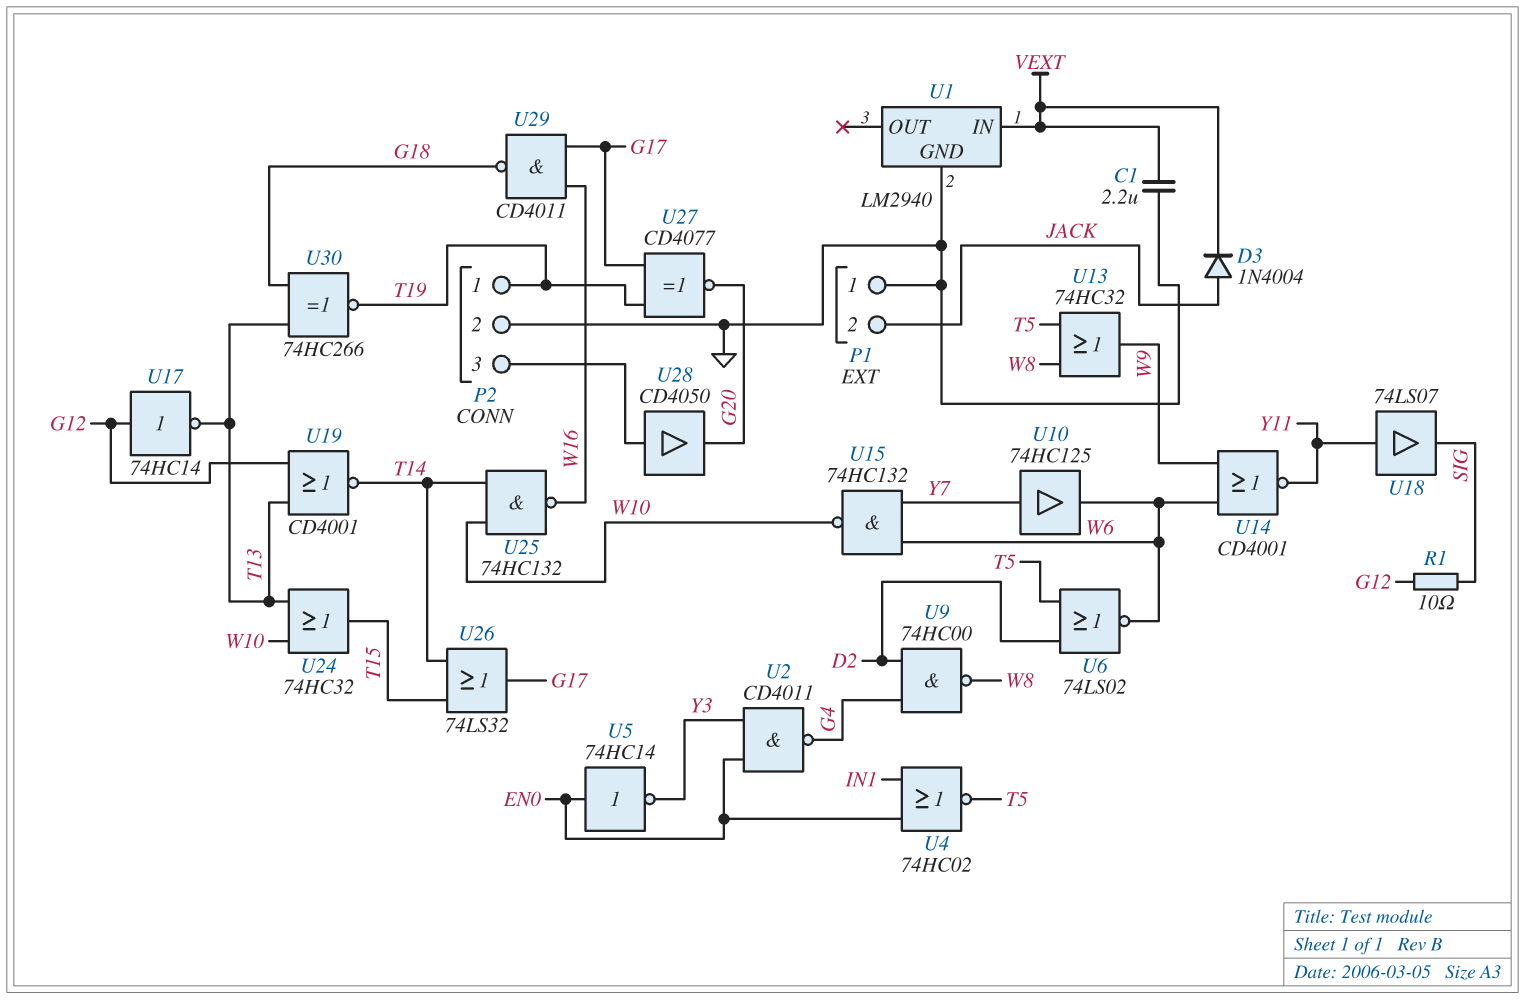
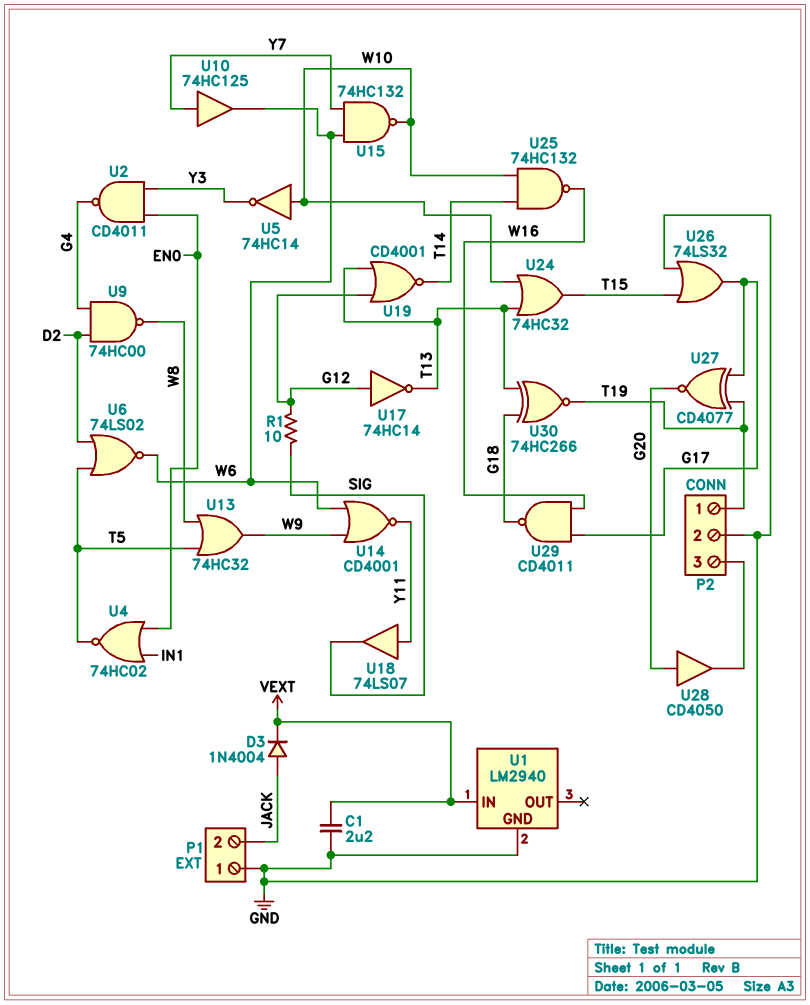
U5: NOT 74HC14 (in EN0, out Y3) -> NOT 74HC14 (in W10, out Y3)
U26: OR 74LS32 (in T14, in T15, out G17) -> OR 74LS32 (in GND, in T15, out G17)
U28: buffer CD4050 (in P2/3, out G20) -> buffer CD4050 (in G20, out P2/3)

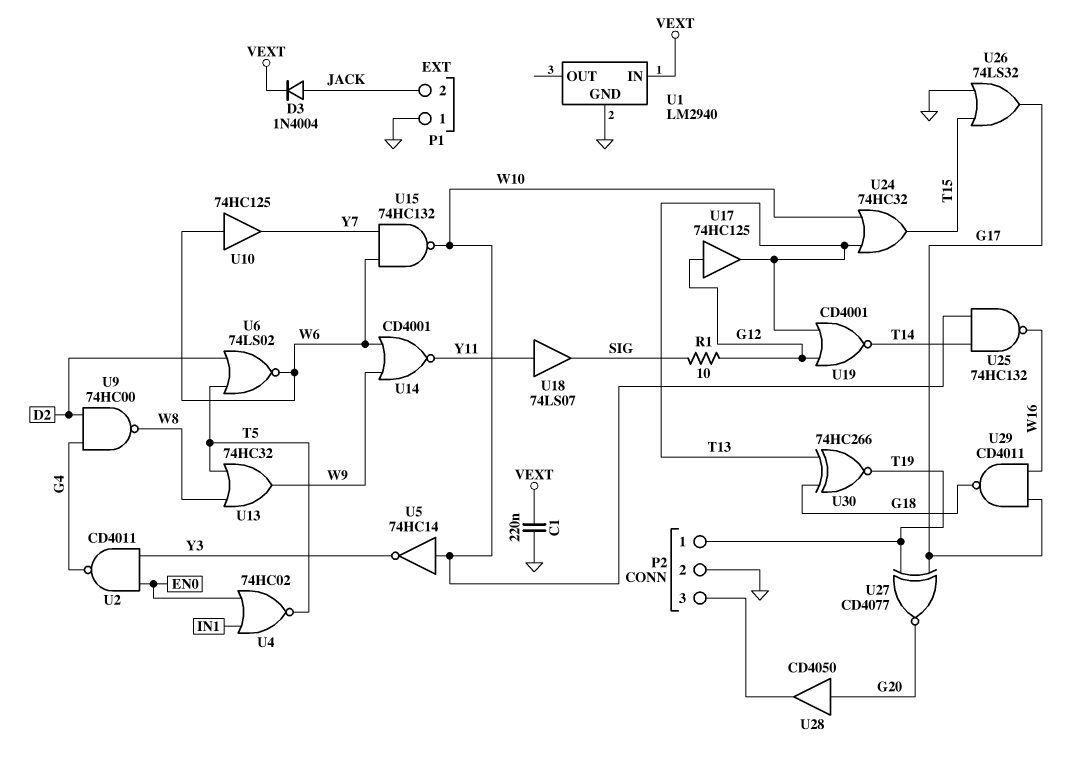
C1: 2.2uF (GND, VEXT) -> 220nF (GND, VEXT)
U10: buffer 74HC125 (in Y7, out W6) -> buffer 74HC125 (in W6, out Y7)
U17: NOT 74HC14 (in G12, out T13) -> buffer 74HC125 (in G12, out T13)

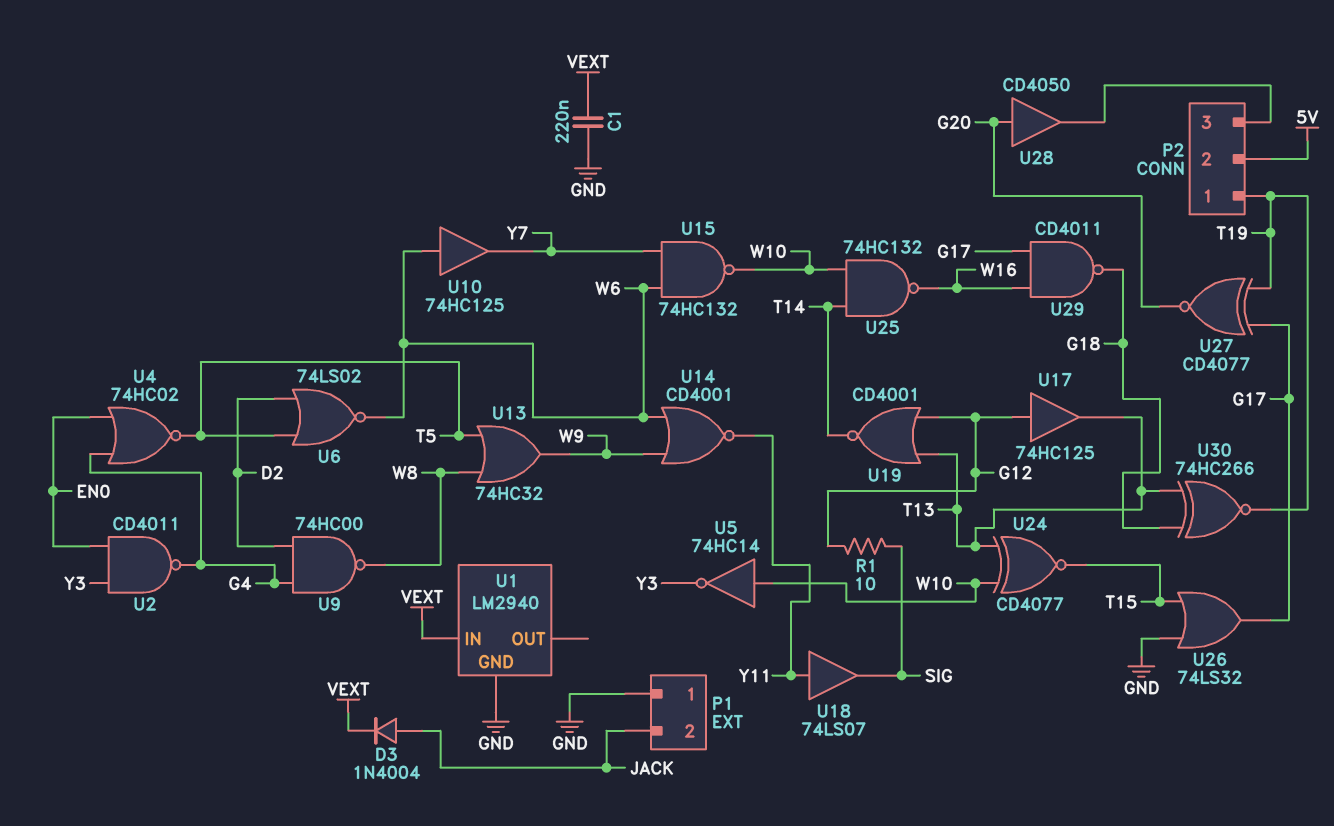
P2 pin 2: GND -> 5V
U4: NOR 74HC02 (in EN0, in IN1, out T5) -> NOR 74HC02 (in EN0, in G4, out T5)
U24: OR 74HC32 (in T13, in W10, out T15) -> XNOR CD4077 (in T13, in W10, out T15)

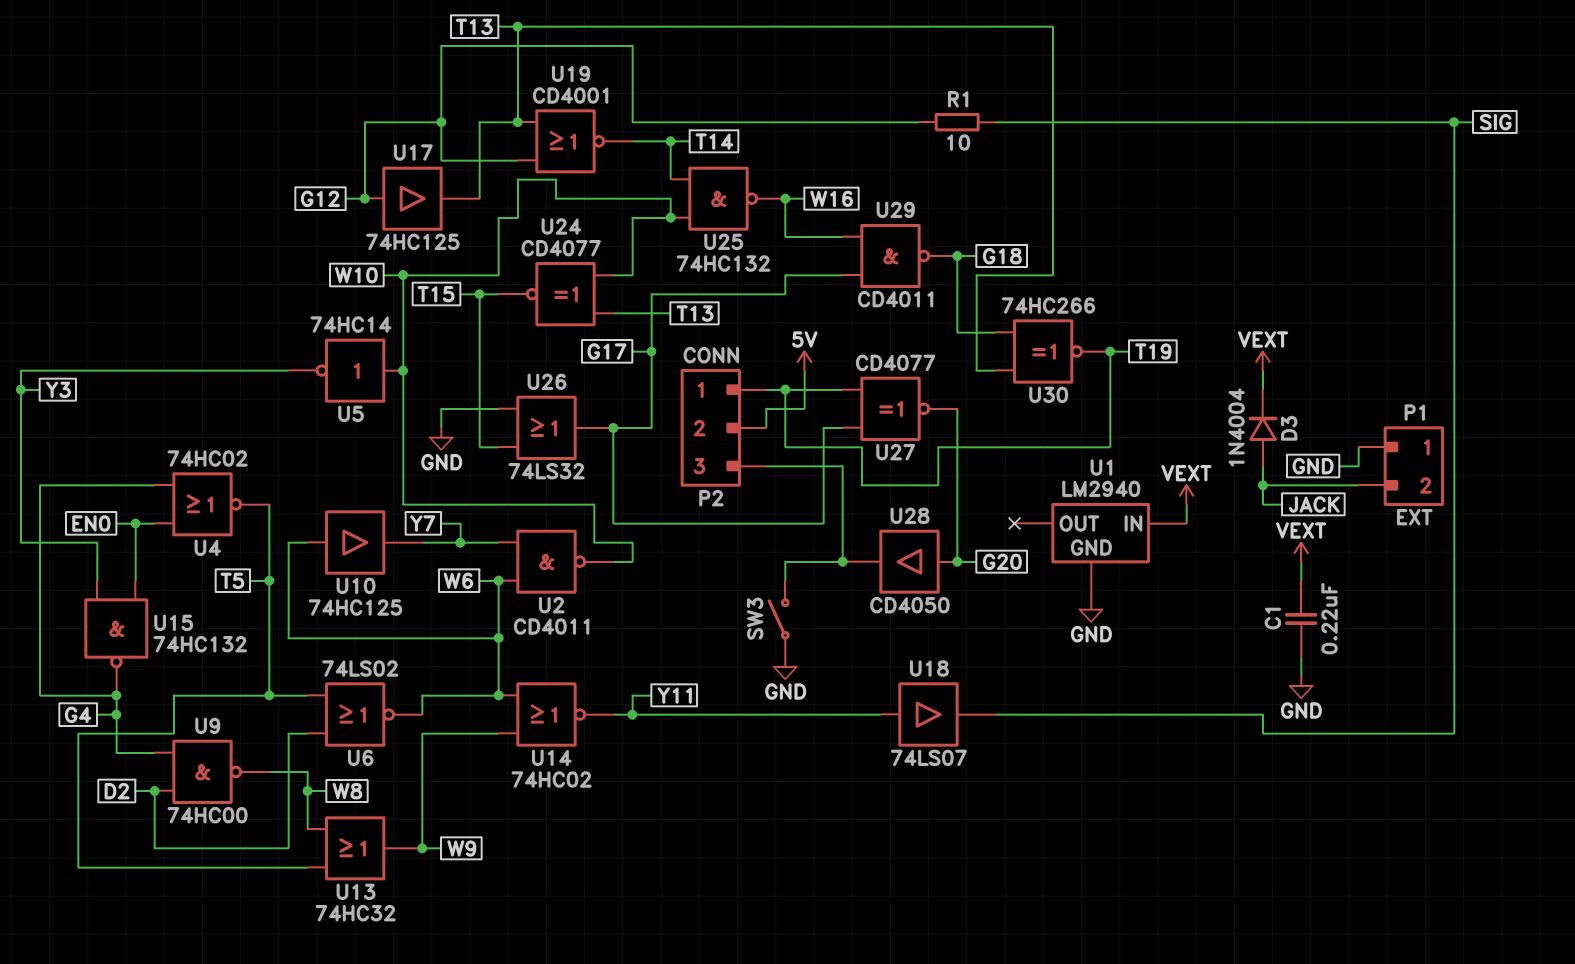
SW3: none -> switch (GND, P2/3)
U2: NAND CD4011 (in EN0, in Y3, out G4) -> NAND CD4011 (in W6, in Y7, out W10)
U14: NOR CD4001 (in W6, in W9, out Y11) -> NOR 74HC02 (in W6, in W9, out Y11)
U15: NAND 74HC132 (in W6, in Y7, out W10) -> NAND 74HC132 (in EN0, in Y3, out G4)

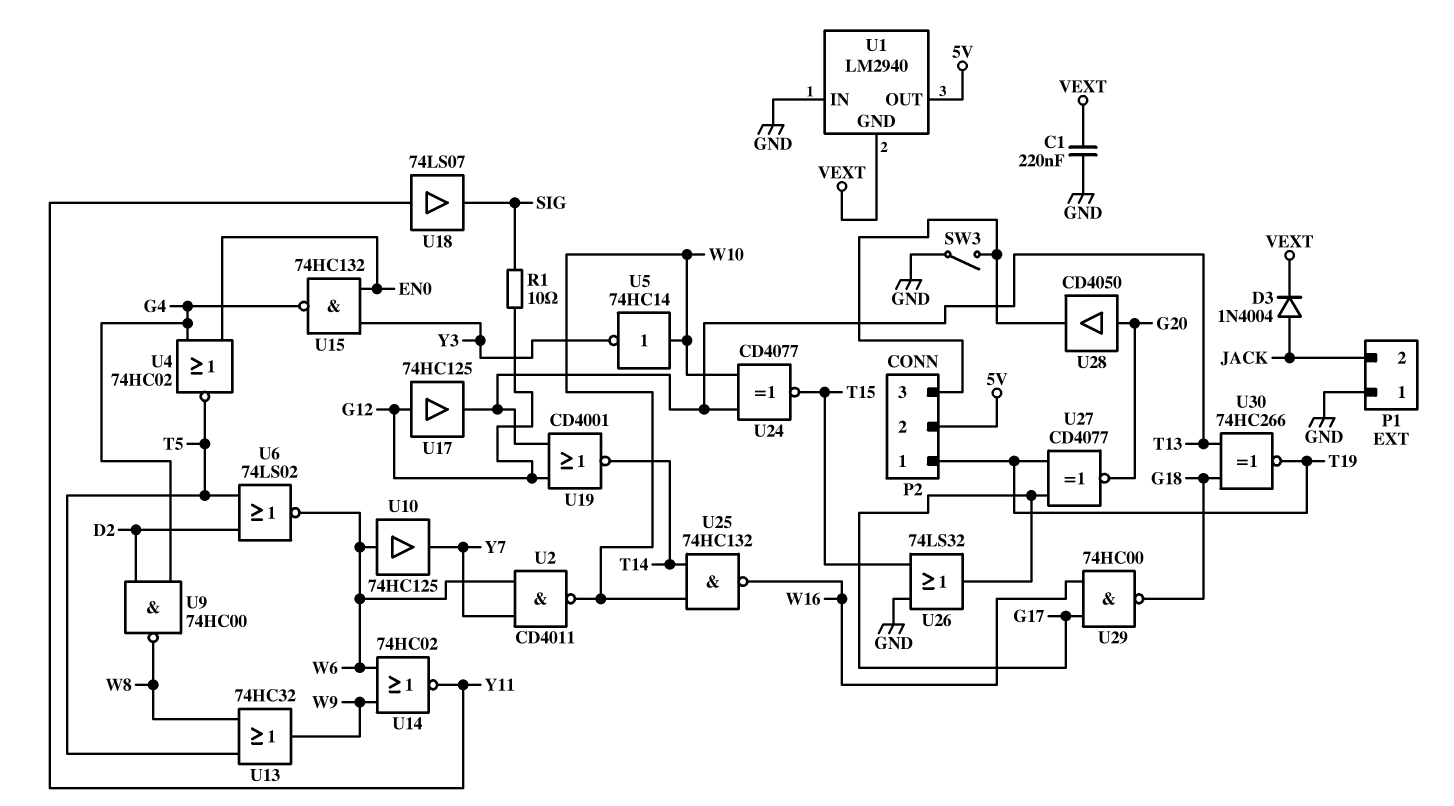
U1 pin GND: GND -> VEXT
U1 pin IN: VEXT -> GND
U1 pin OUT: none -> 5V
U29: NAND CD4011 (in G17, in W16, out G18) -> NAND 74HC00 (in G17, in W16, out G18)

